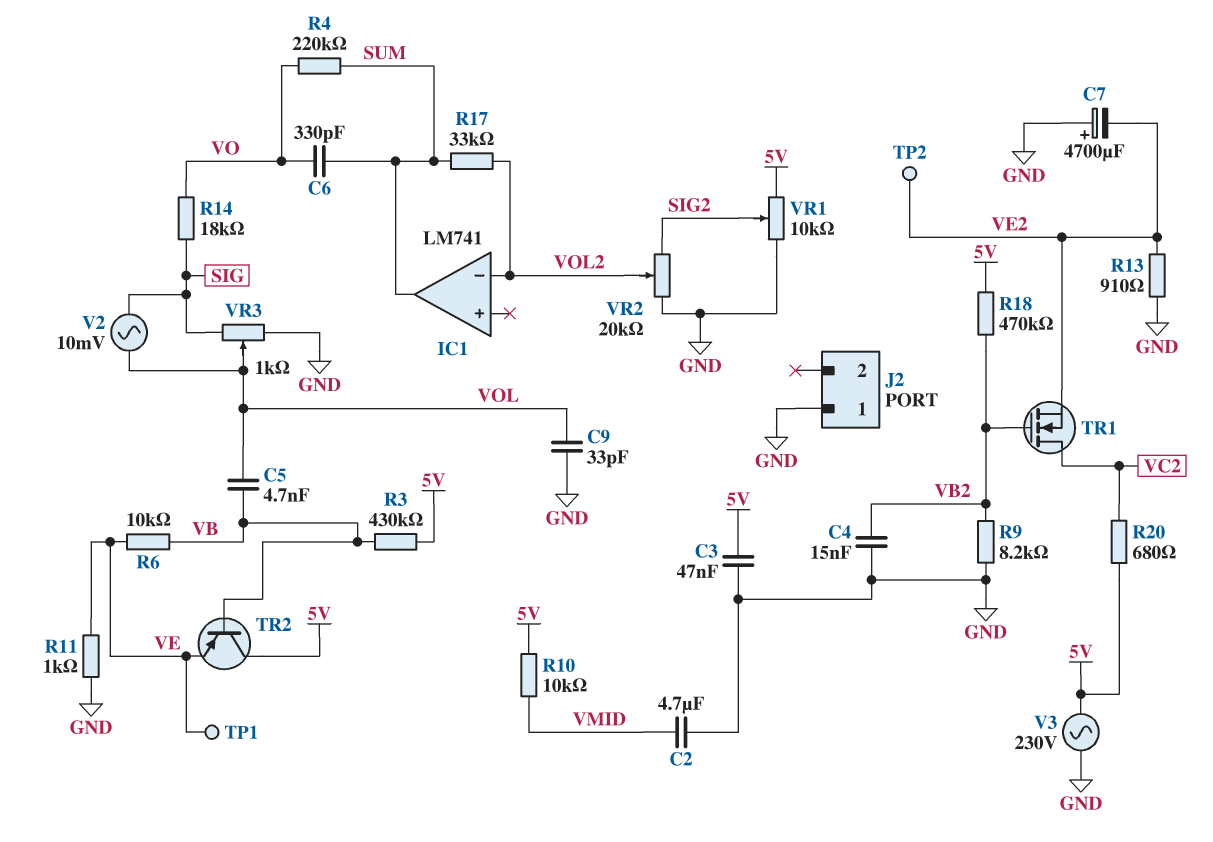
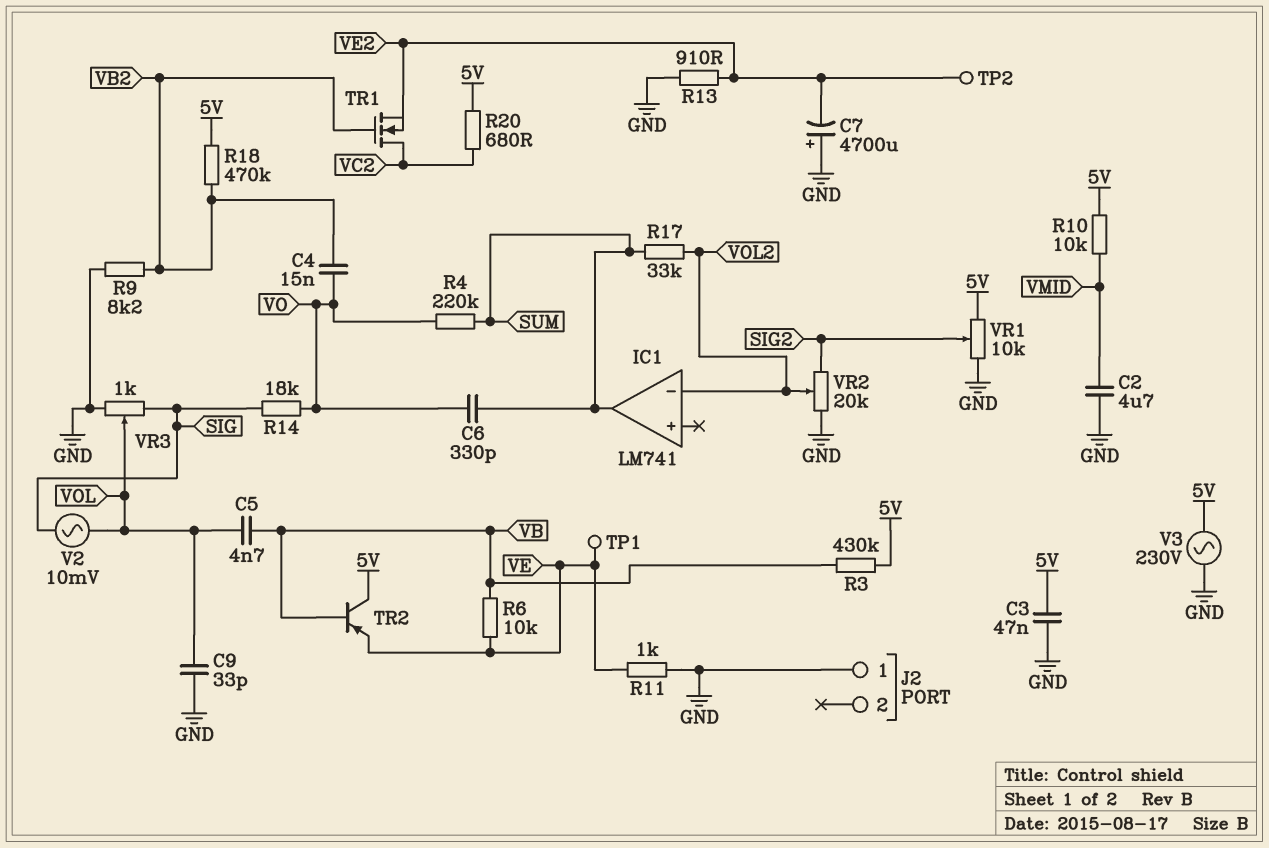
C4: 15nF (GND, VB2) -> 15nF (VB2, VO)

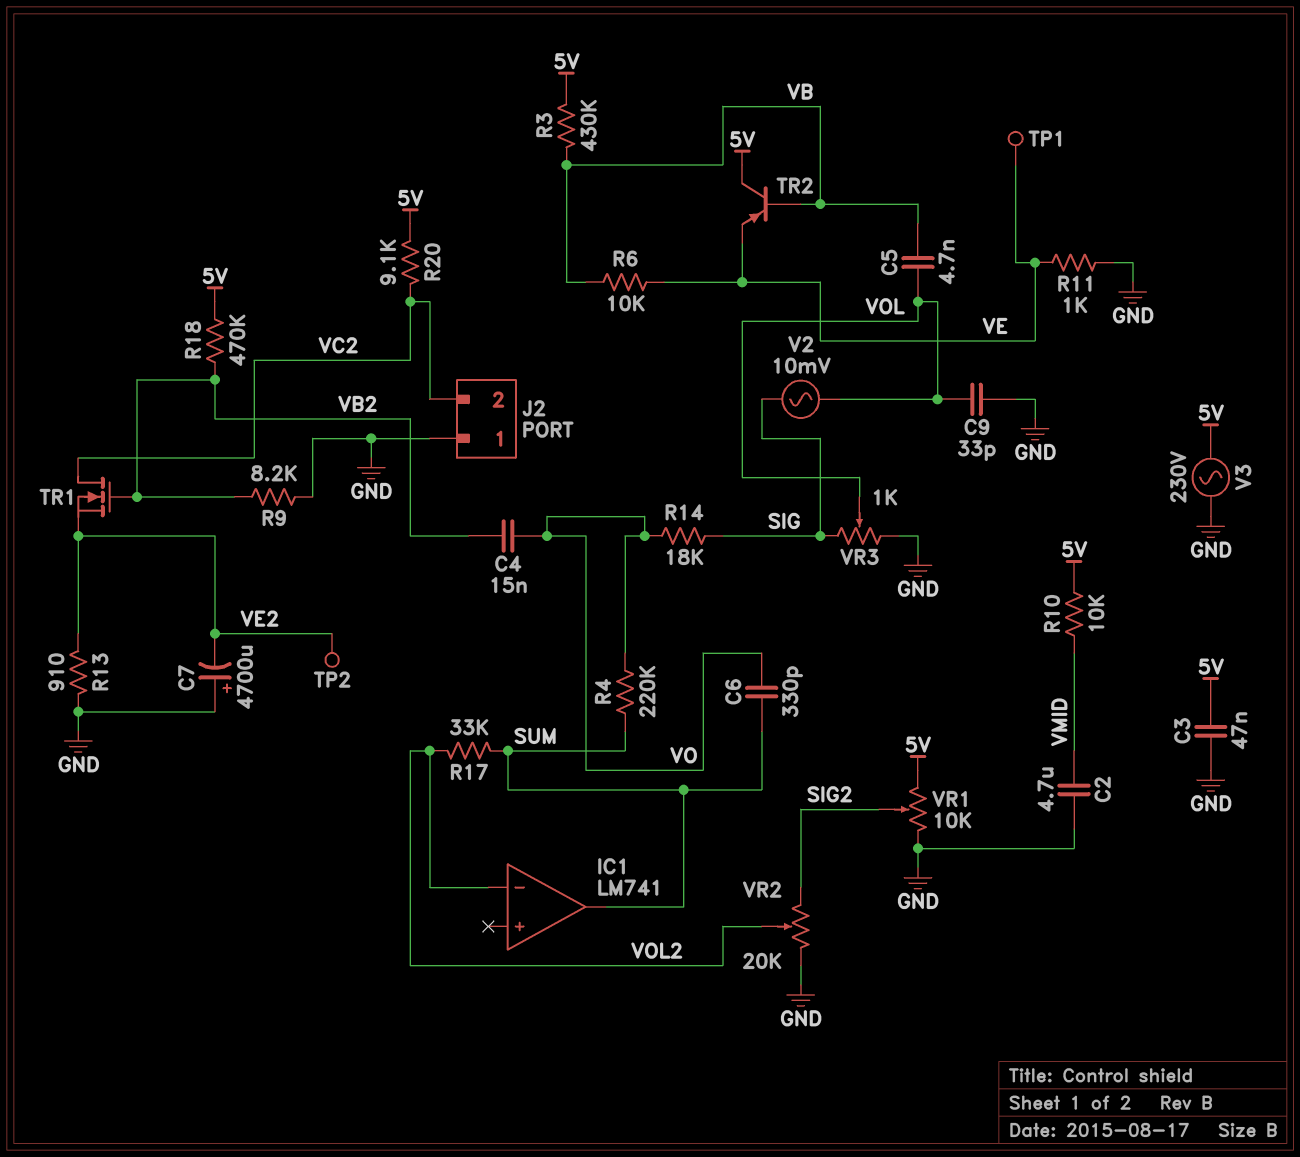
J2 pin 2: none -> VC2
R20: 680 (5V, VC2) -> 9.1k (5V, VC2)

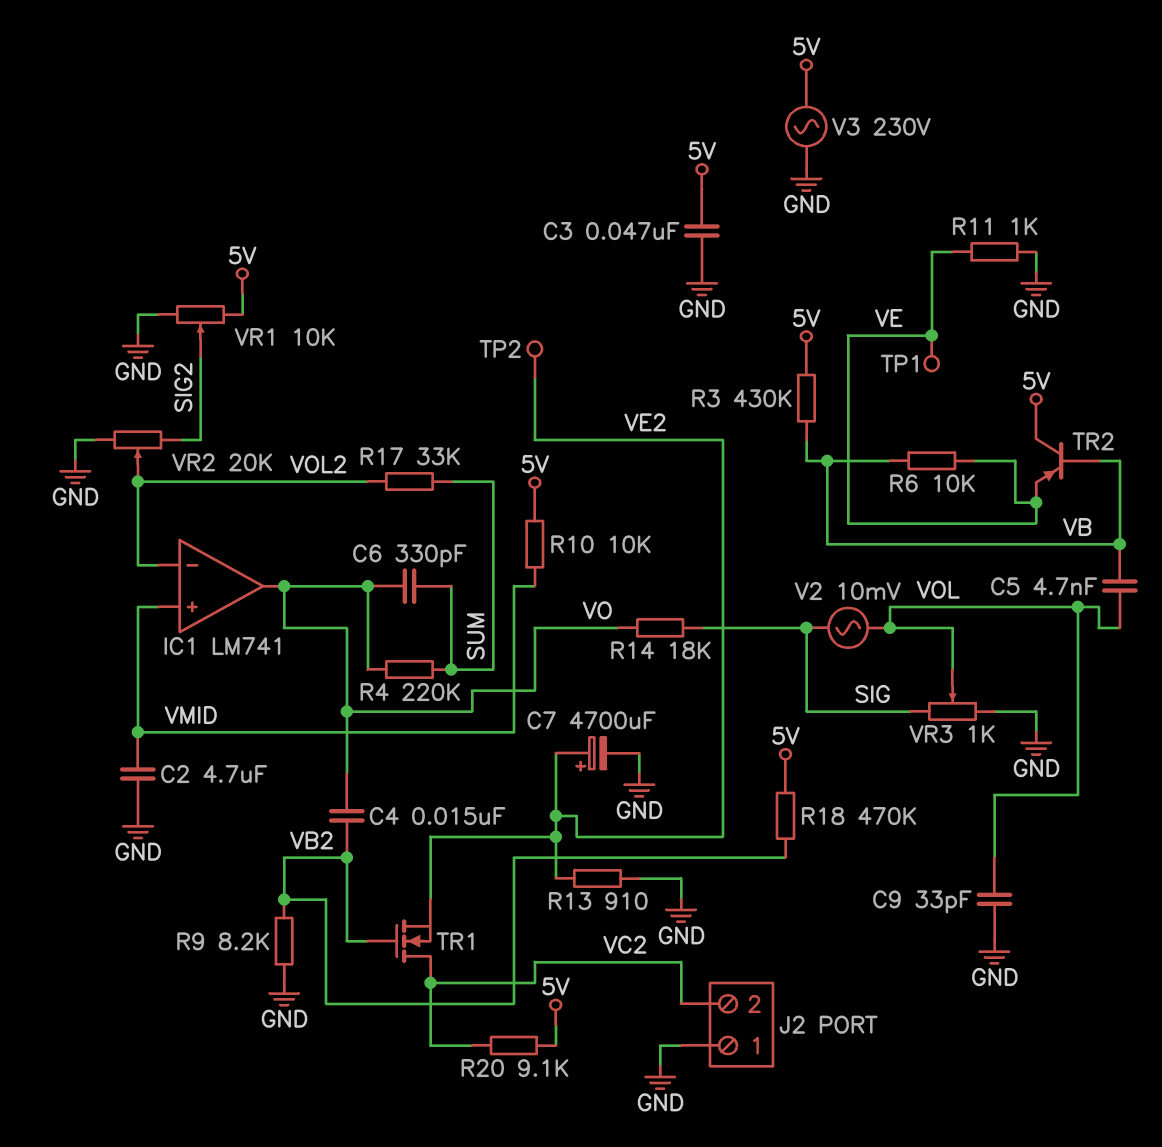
C7: 4700uF (plus GND, minus VE2) -> 4700uF (plus VE2, minus GND)
IC1 pin in+: none -> VMID
IC1 pin out: SUM -> VO

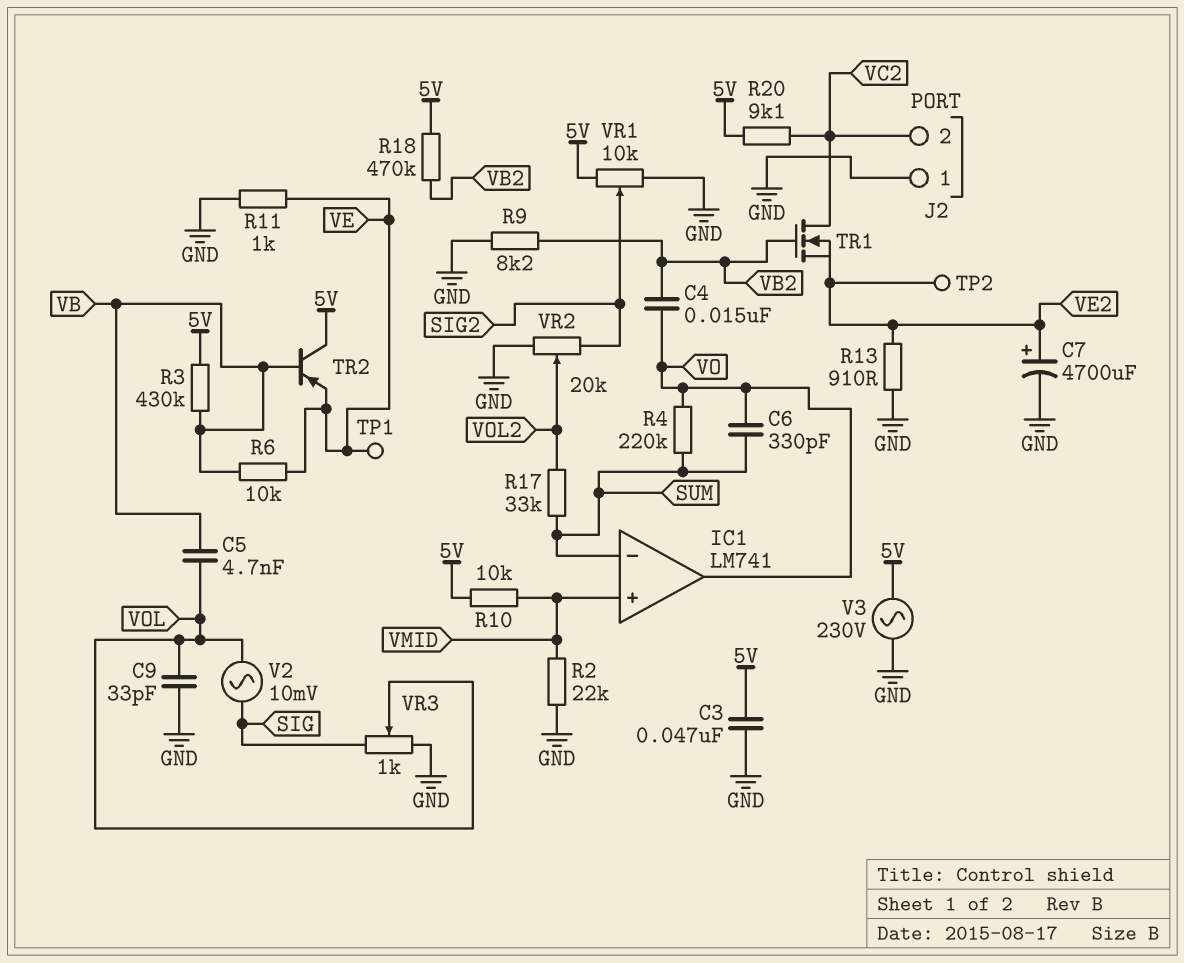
C2: 4.7uF (GND, VMID) -> none
IC1 pin in-: VOL2 -> SUM
R2: none -> 22k (GND, VMID)
R14: 18k (SIG, VO) -> none

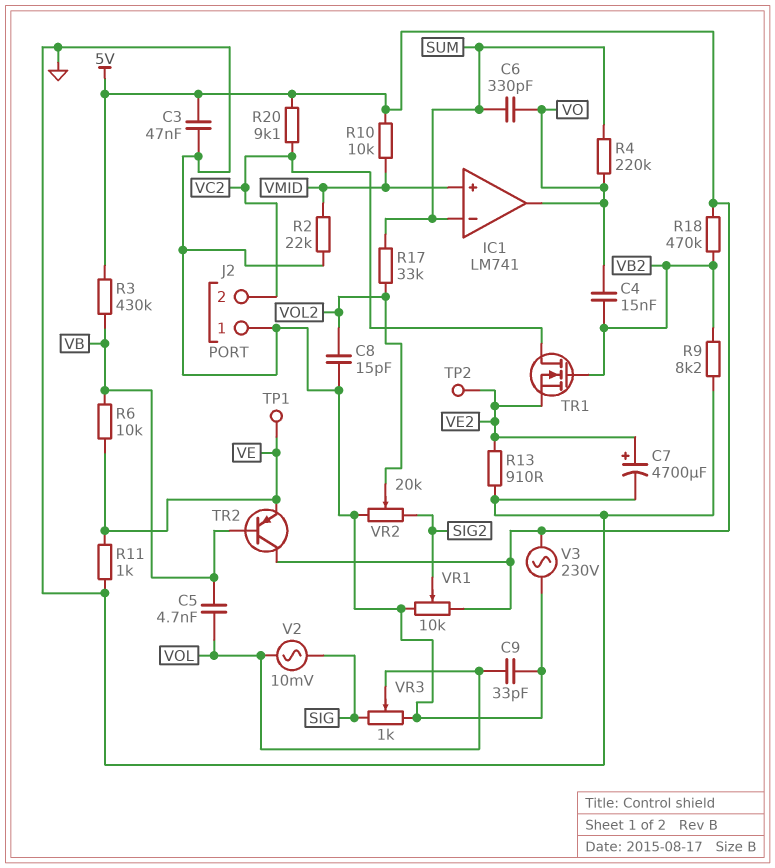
C8: none -> 15pF (GND, VOL2)

